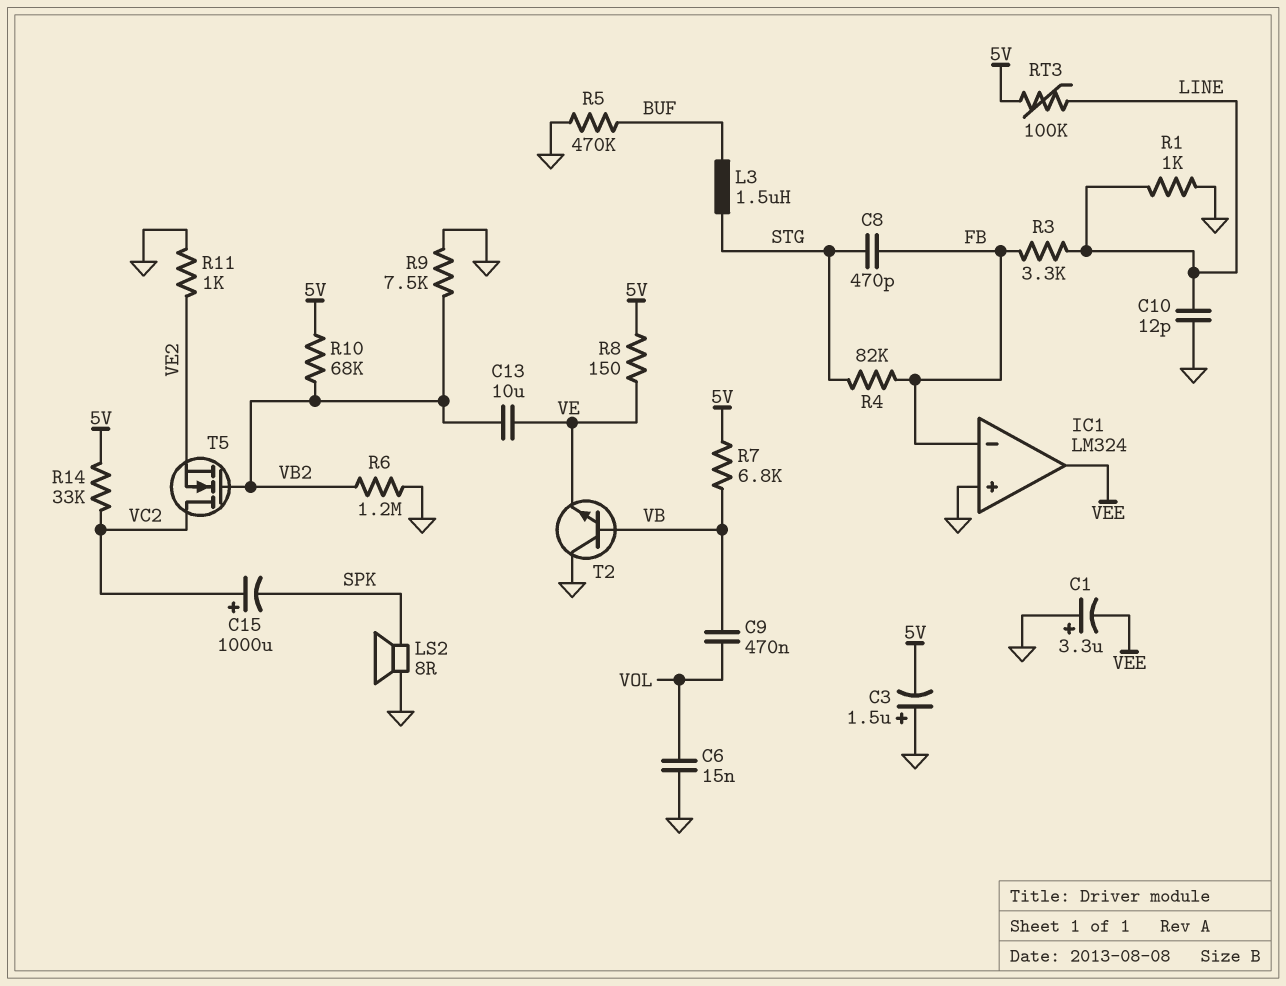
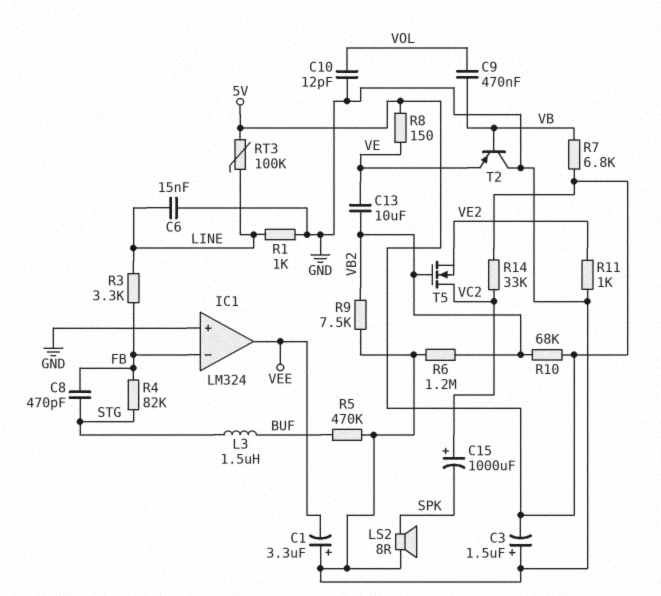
C6: 15nF (GND, VOL) -> 15nF (GND, LINE)
C10: 12pF (GND, LINE) -> 12pF (GND, VOL)
T2: NPN (B VB, C GND, E VE) -> PNP (B VB, C GND, E VE)

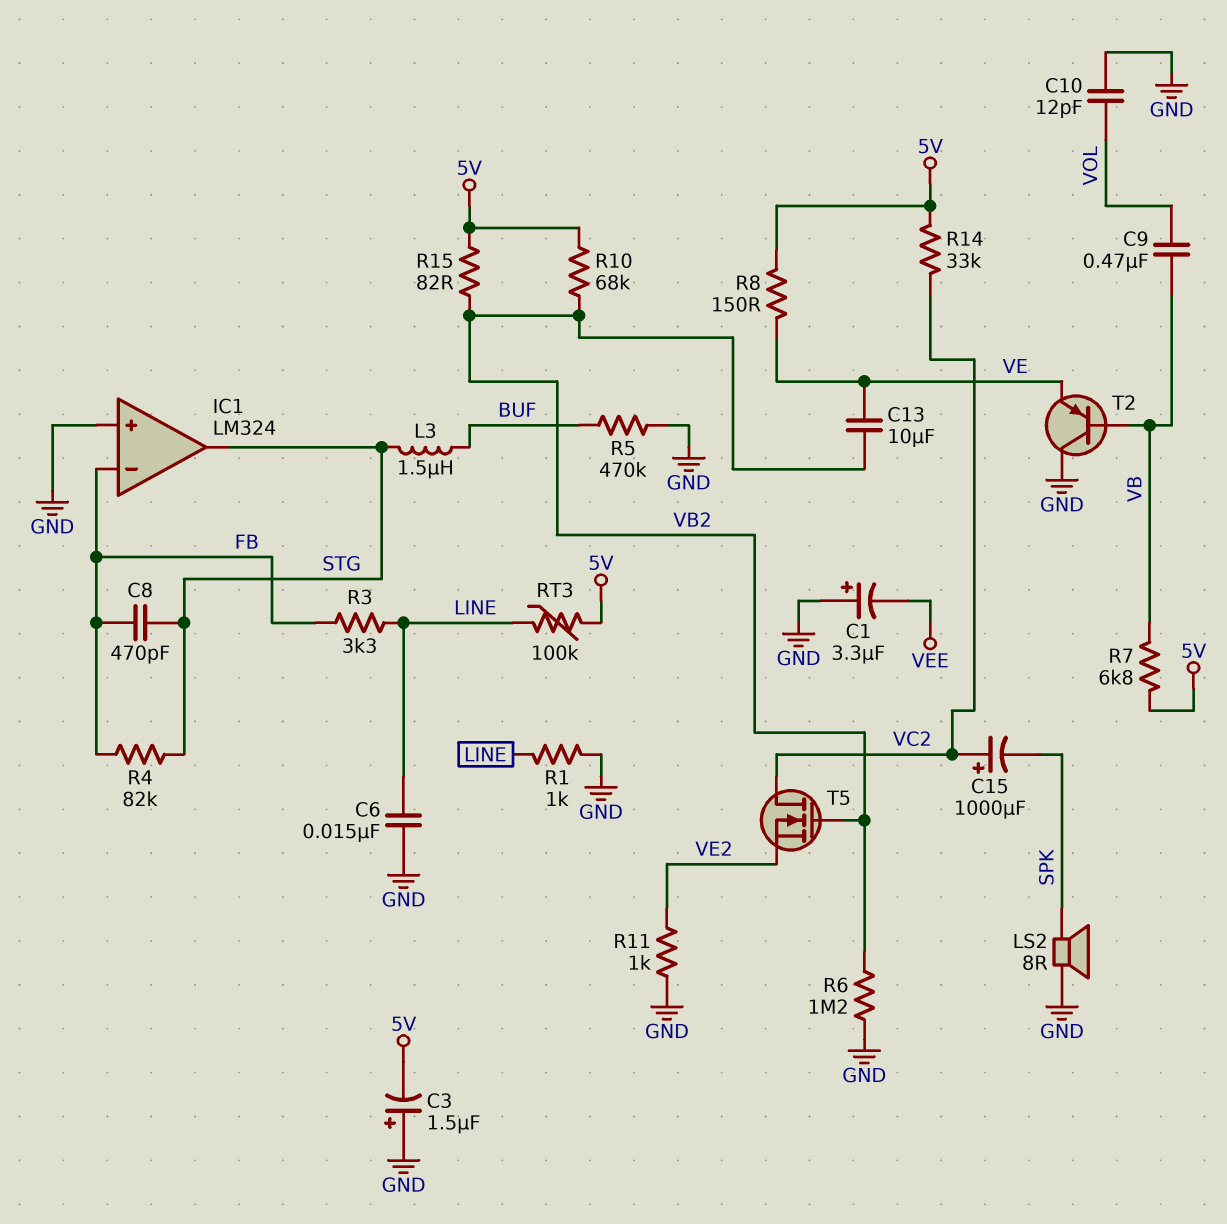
IC1 pin out: VEE -> STG
R9: 7.5k (GND, VB2) -> none
R15: none -> 82 (5V, VB2)

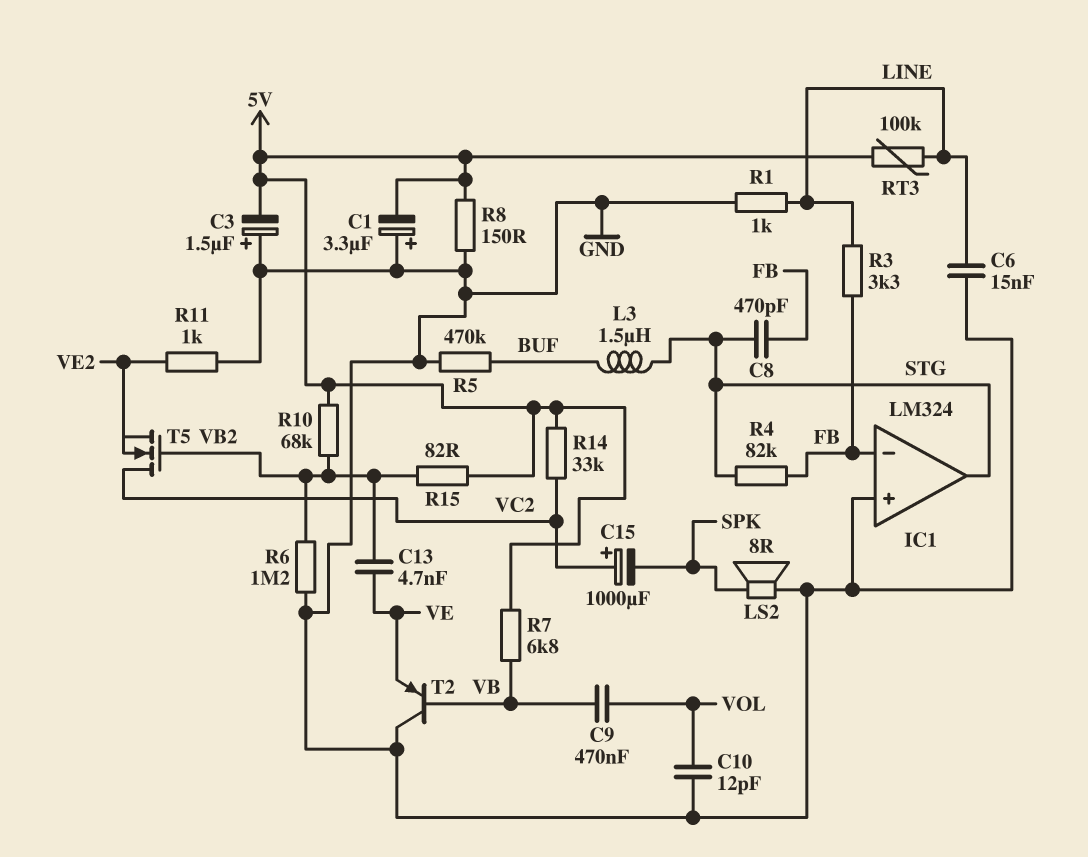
C1: 3.3uF (plus GND, minus VEE) -> 3.3uF (plus GND, minus 5V)
C13: 10uF (VB2, VE) -> 4.7nF (VB2, VE)
R8: 150 (5V, VE) -> 150 (5V, GND)

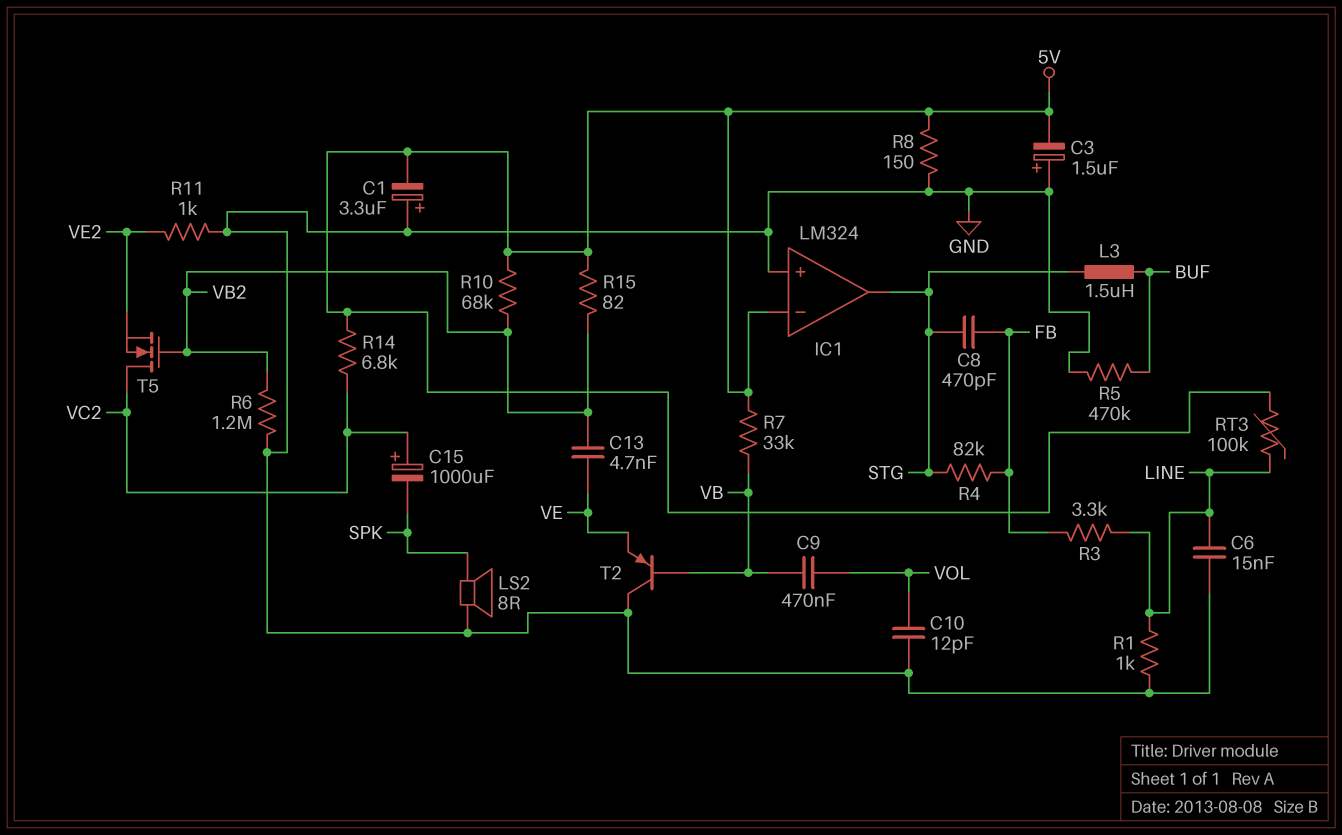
IC1 pin in-: FB -> 5V
R7: 6.8k (5V, VB) -> 33k (5V, VB)
R14: 33k (5V, VC2) -> 6.8k (5V, VC2)

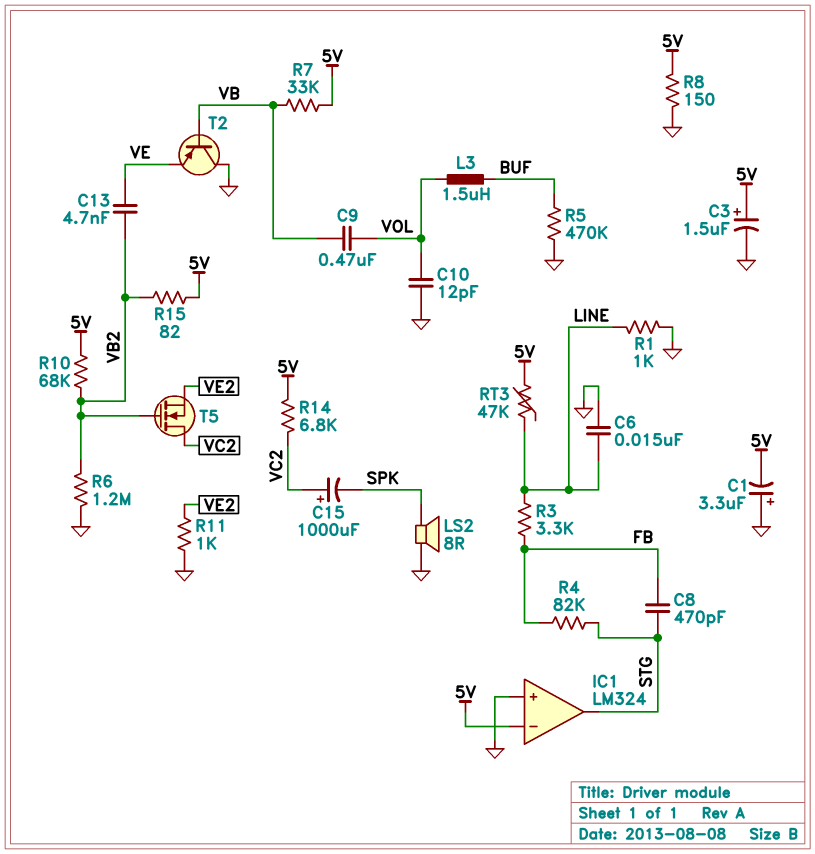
C3: 1.5uF (plus GND, minus 5V) -> 1.5uF (plus 5V, minus GND)
L3: 1.5uH (BUF, STG) -> 1.5uH (BUF, VOL)
RT3: 100k (5V, LINE) -> 47k (5V, LINE)

